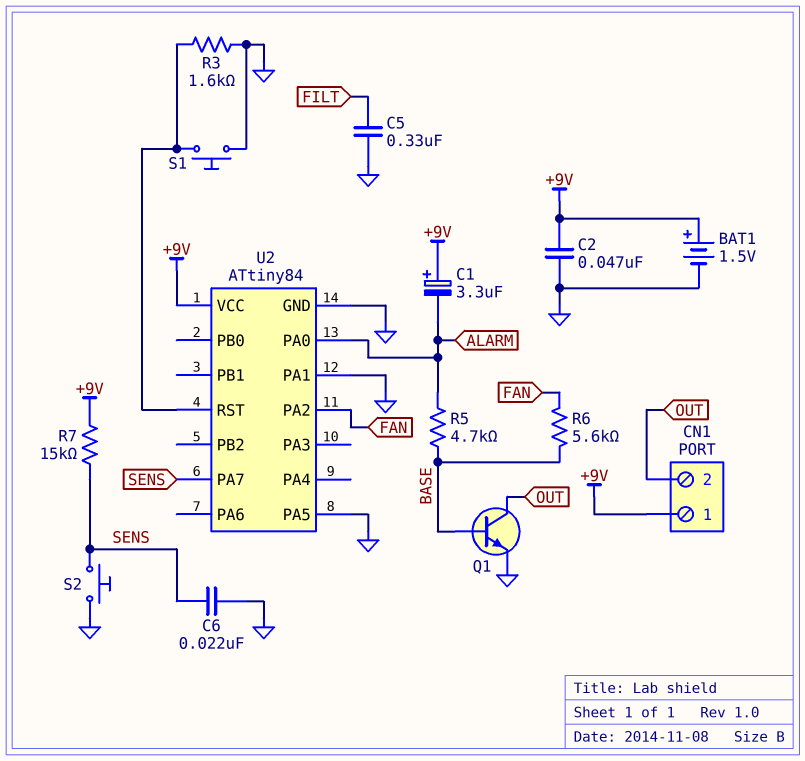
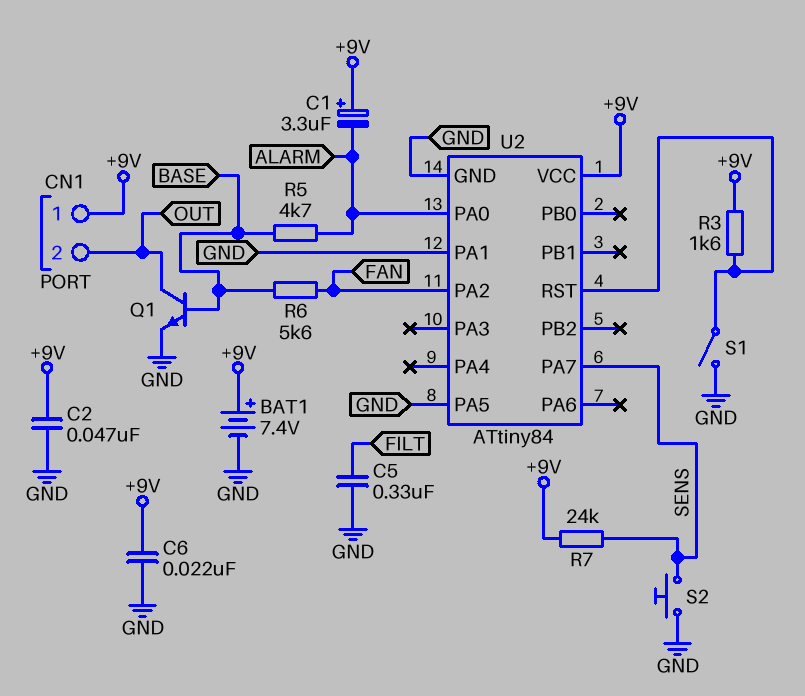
BAT1: 1.5V (plus +9V, minus GND) -> 7.4V (plus +9V, minus GND)
C6: 22nF (GND, SENS) -> 22nF (+9V, GND)
R3: 1.6k (GND, U2/RST) -> 1.6k (+9V, U2/RST)
R7: 15k (+9V, SENS) -> 24k (+9V, SENS)
S1: button (GND, U2/RST) -> switch (GND, U2/RST)

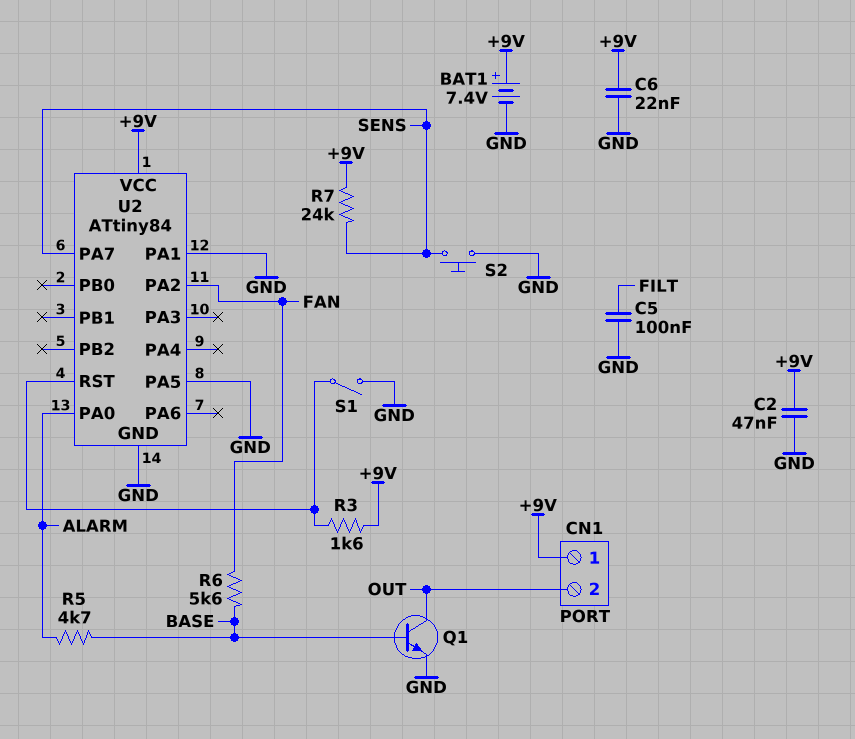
C1: 3.3uF (plus +9V, minus ALARM) -> none
C5: 330nF (FILT, GND) -> 100nF (FILT, GND)

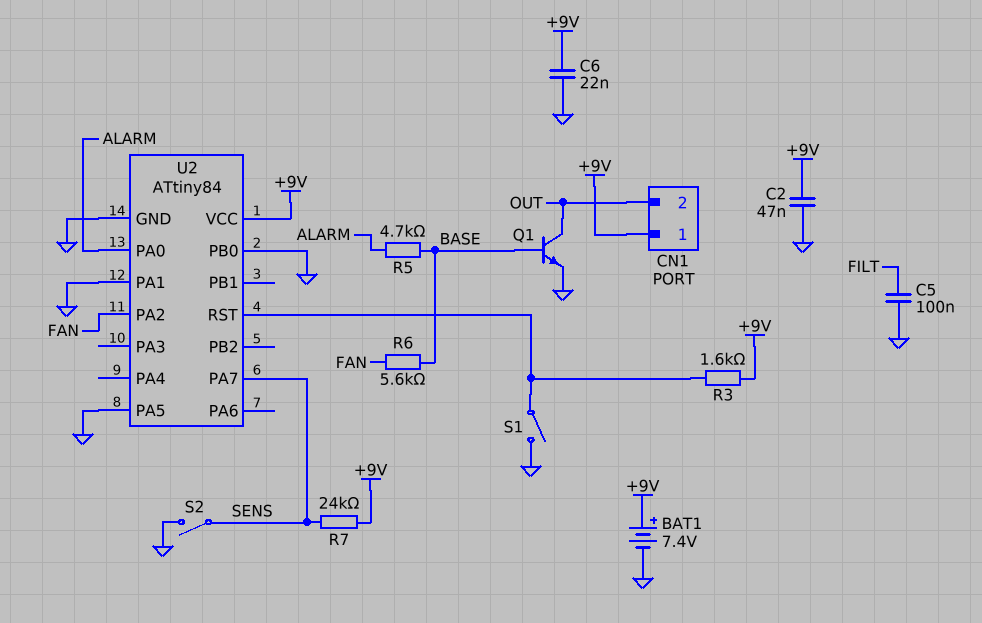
S2: button (GND, SENS) -> switch (GND, SENS)
U2 pin PB0: none -> GND

